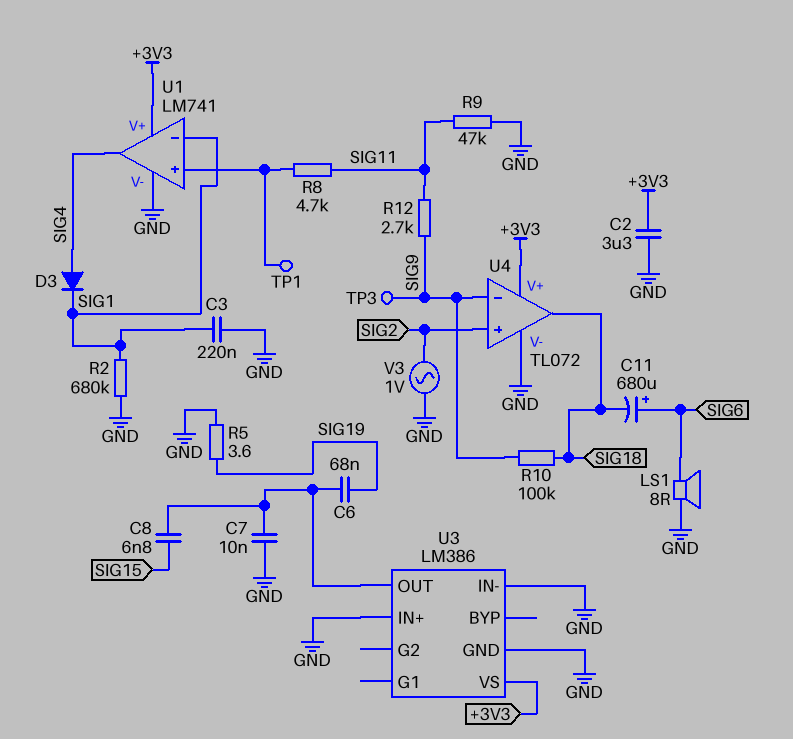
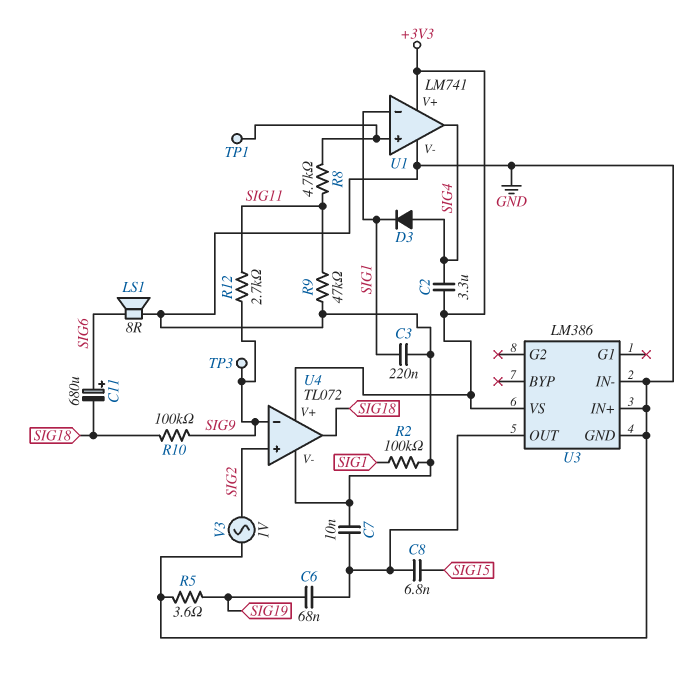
C2: 3.3uF (+3V3, GND) -> 3.3uF (+3V3, SIG4)
R2: 680k (GND, SIG1) -> 100k (GND, SIG1)

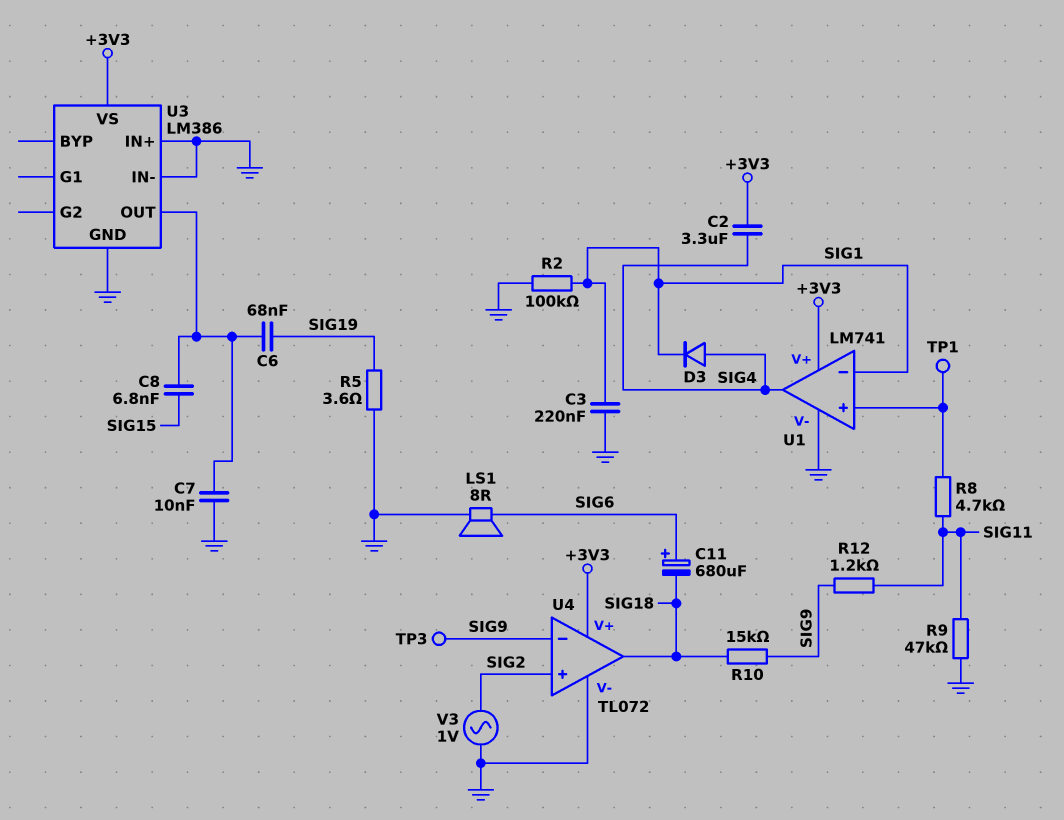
R10: 100k (SIG9, SIG18) -> 15k (SIG9, SIG18)
R12: 2.7k (SIG9, SIG11) -> 1.2k (SIG9, SIG11)

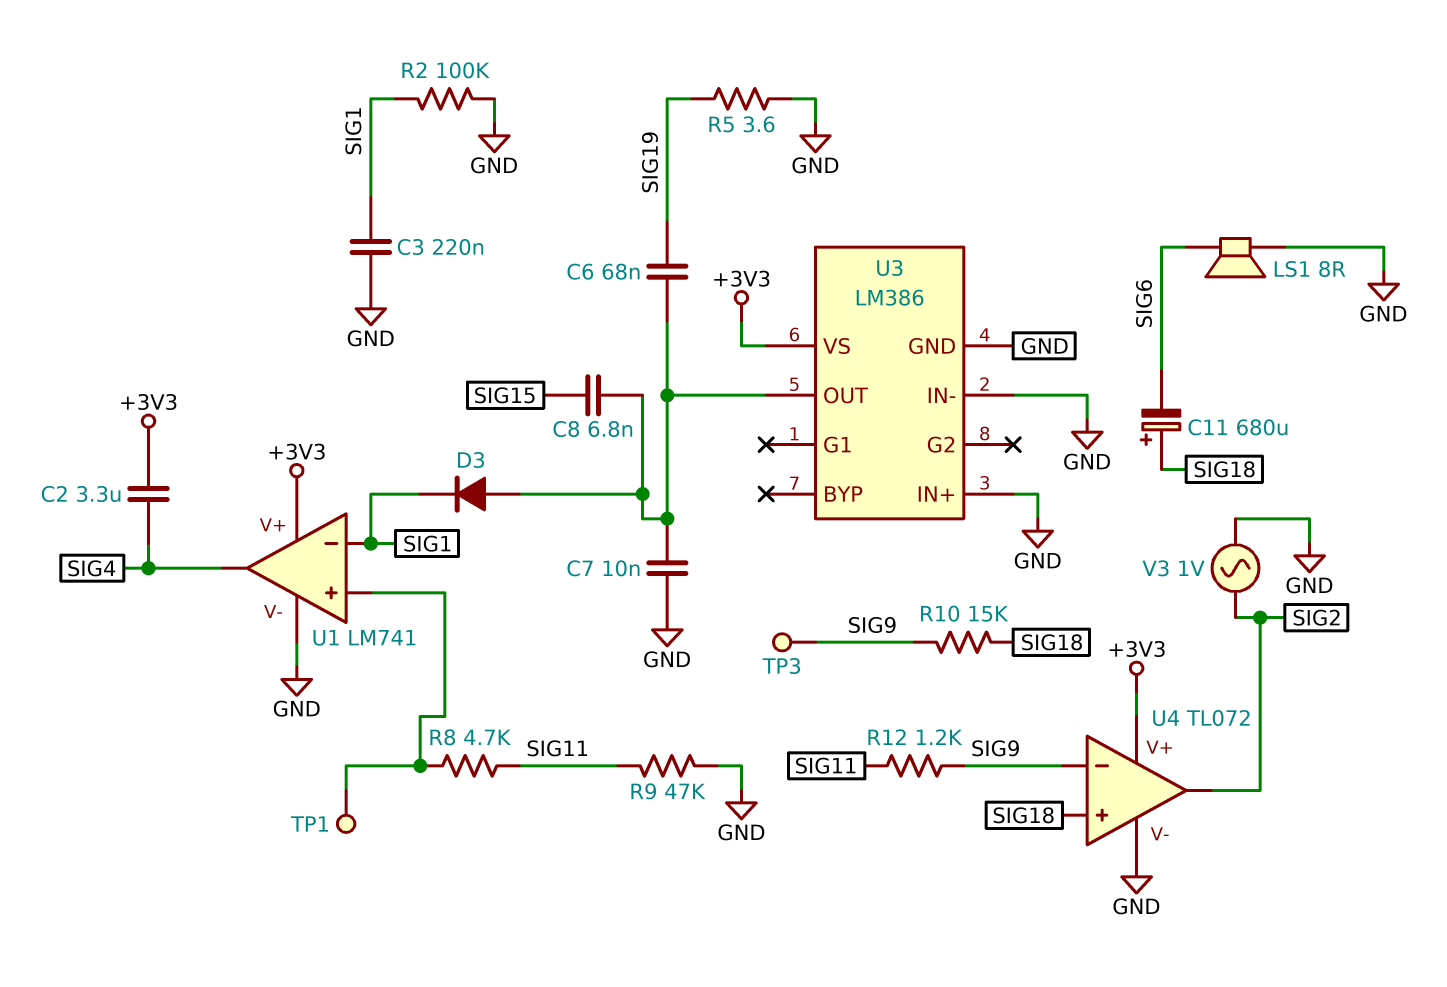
C11: 680uF (plus SIG6, minus SIG18) -> 680uF (plus SIG18, minus SIG6)
D3: diode (A SIG4, K SIG1) -> diode (A U3/OUT, K SIG1)
U4 pin in+: SIG2 -> SIG18
U4 pin out: SIG18 -> SIG2

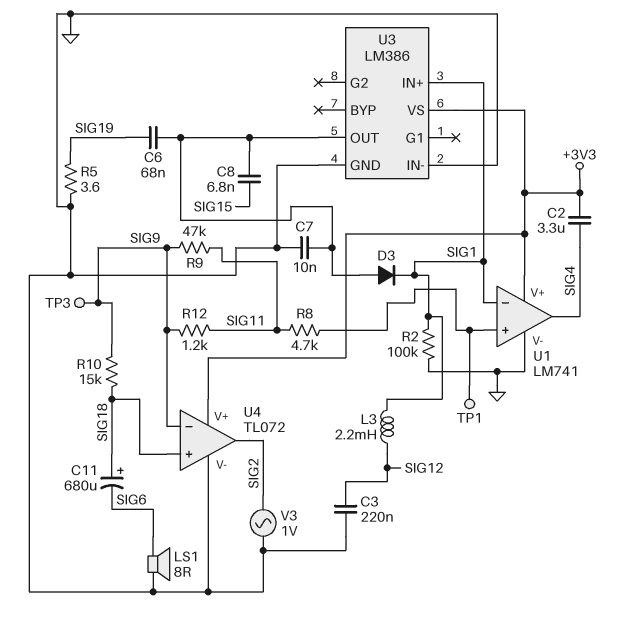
C3: 220nF (GND, SIG1) -> 220nF (GND, SIG12)
L3: none -> 2.2mH (SIG1, SIG12)
R9: 47k (GND, SIG11) -> 47k (SIG9, SIG11)
U3 pin IN+: GND -> SIG1

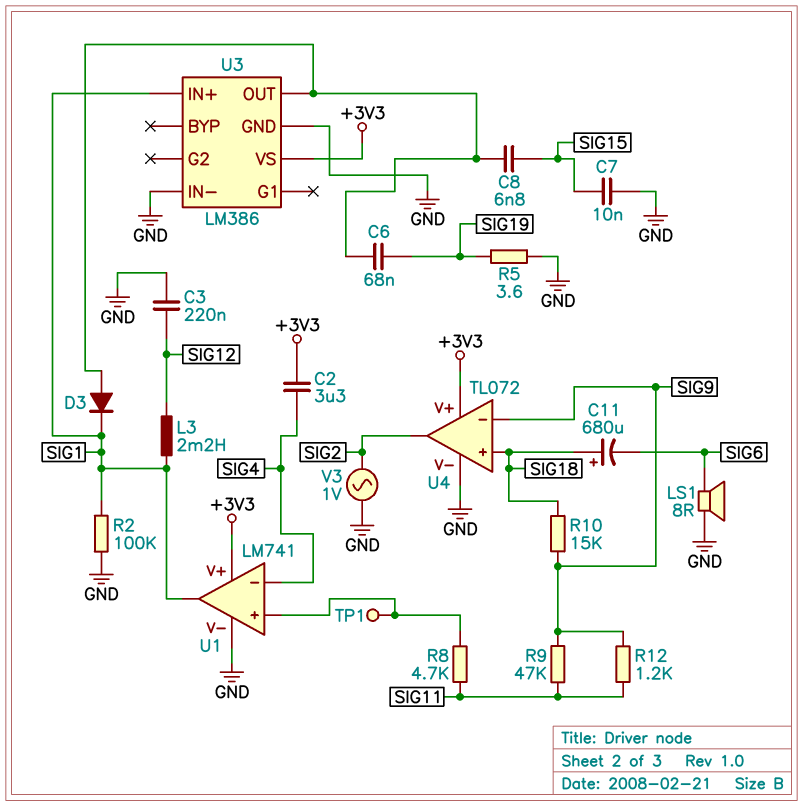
C7: 10nF (GND, U3/OUT) -> 10nF (GND, SIG15)
TP3: test point (SIG9) -> none
U1 pin in-: SIG1 -> SIG4
U1 pin out: SIG4 -> SIG1

